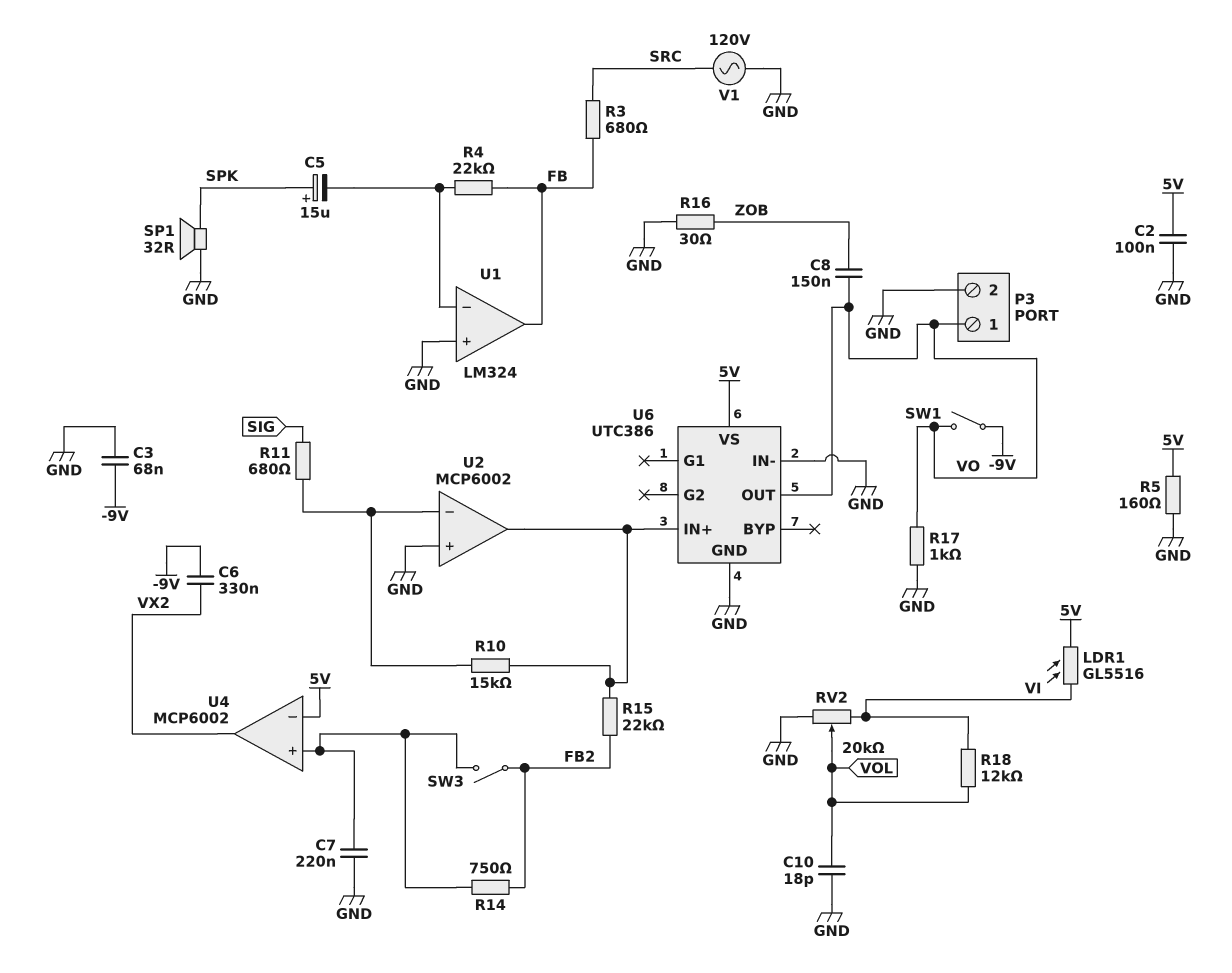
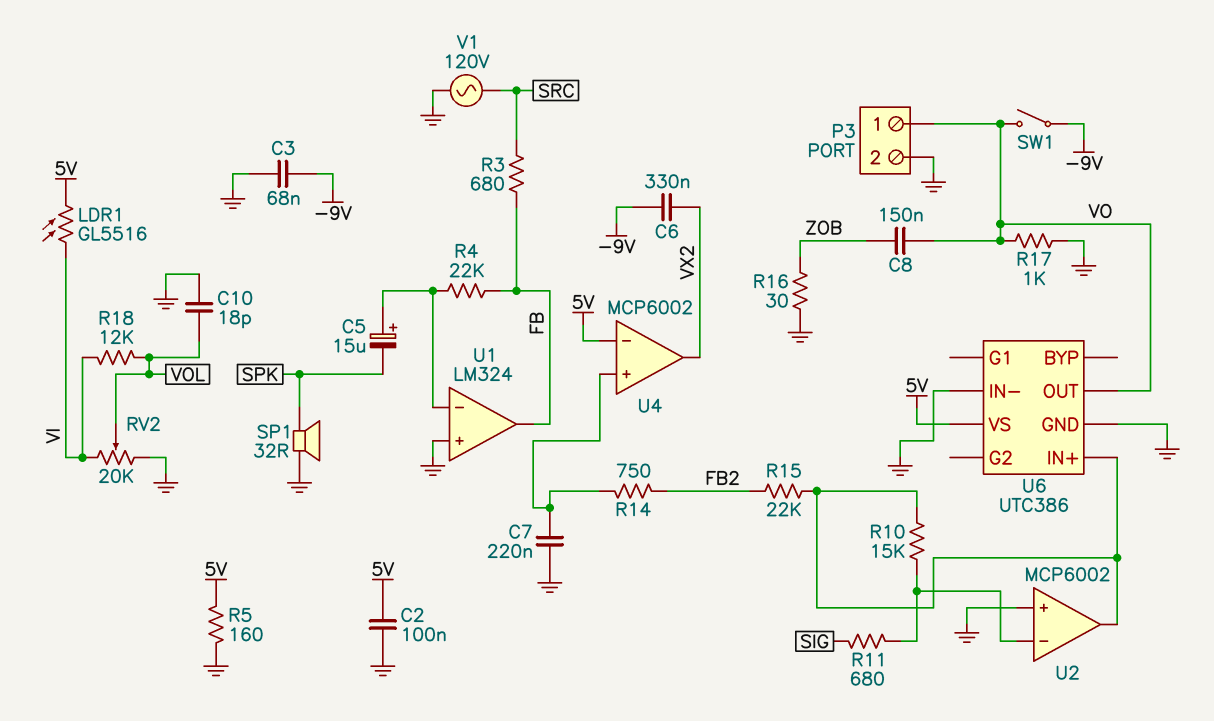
C5: 15uF (plus SPK, minus U1/in-) -> 15uF (plus U1/in-, minus SPK)
SW3: switch (FB2, U4/in+) -> none

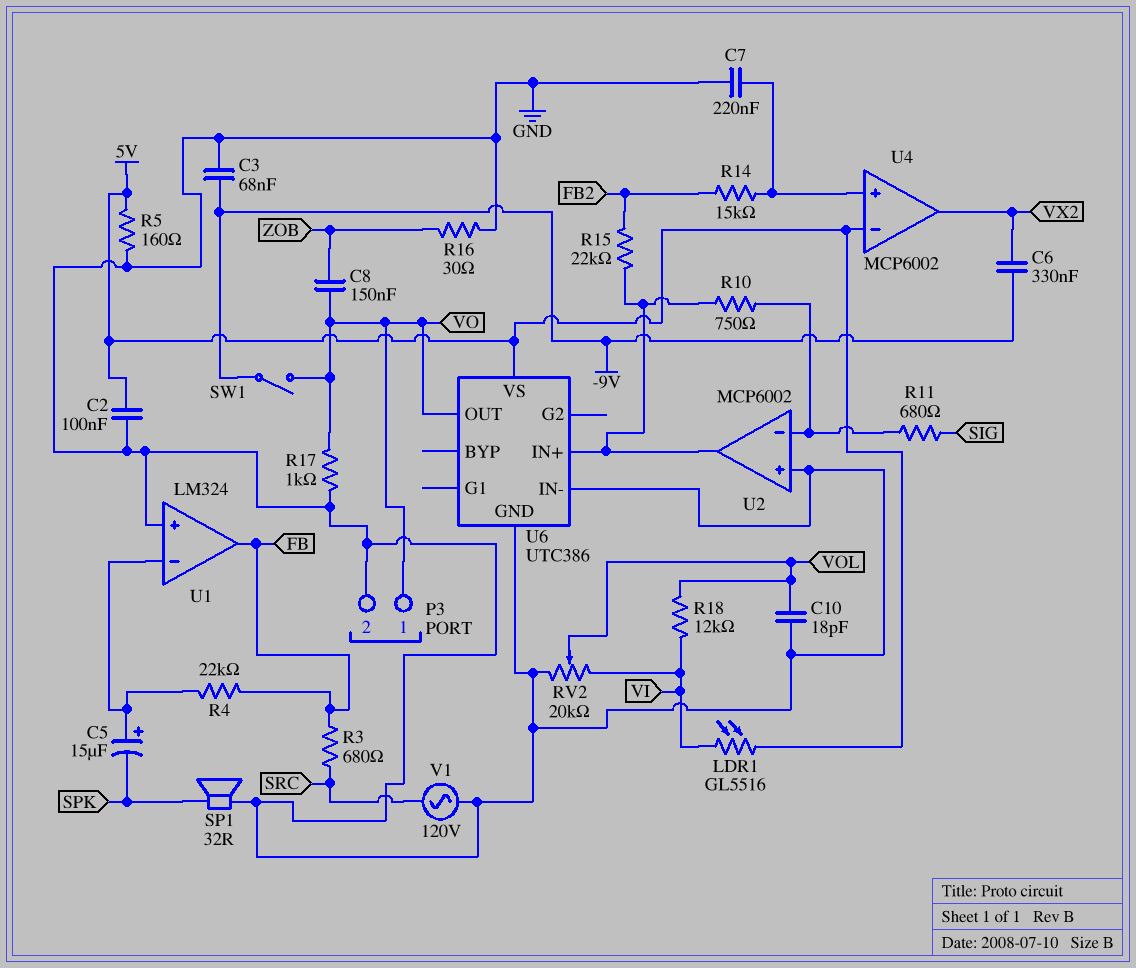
R10: 15k (U2/in-, U2/out) -> 750 (U2/in-, U2/out)
R14: 750 (FB2, U4/in+) -> 15k (FB2, U4/in+)

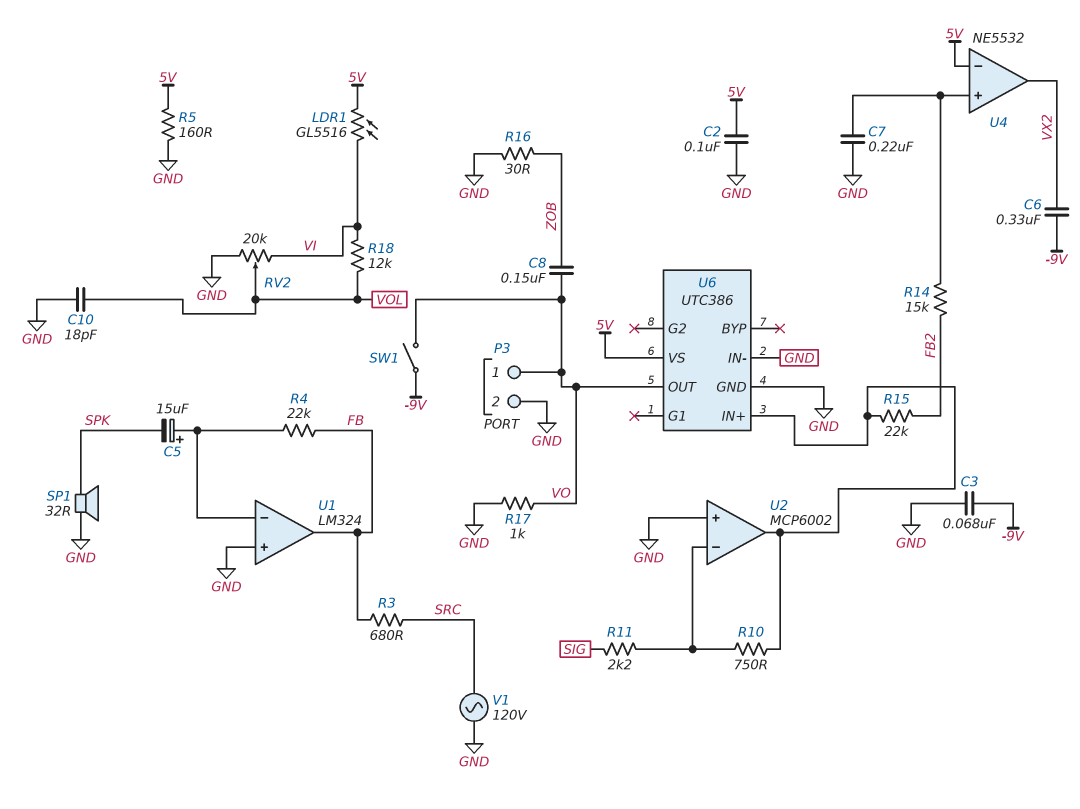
R11: 680 (SIG, U2/in-) -> 2.2k (SIG, U2/in-)
U4: MCP6002 -> NE5532

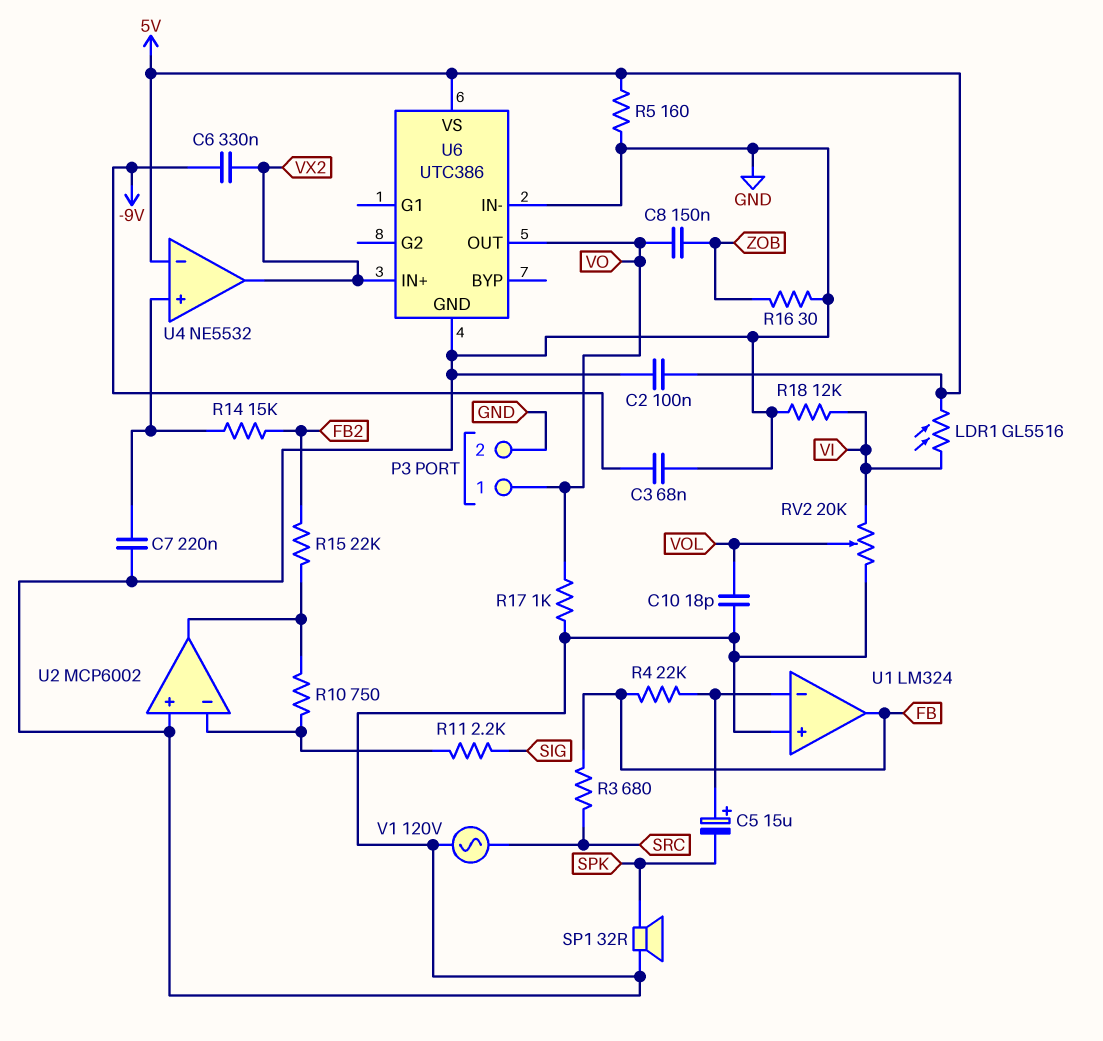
R18: 12k (VI, VOL) -> 12k (GND, VI)
SW1: switch (-9V, VO) -> none
U6 pin IN+: U2/out -> VX2

